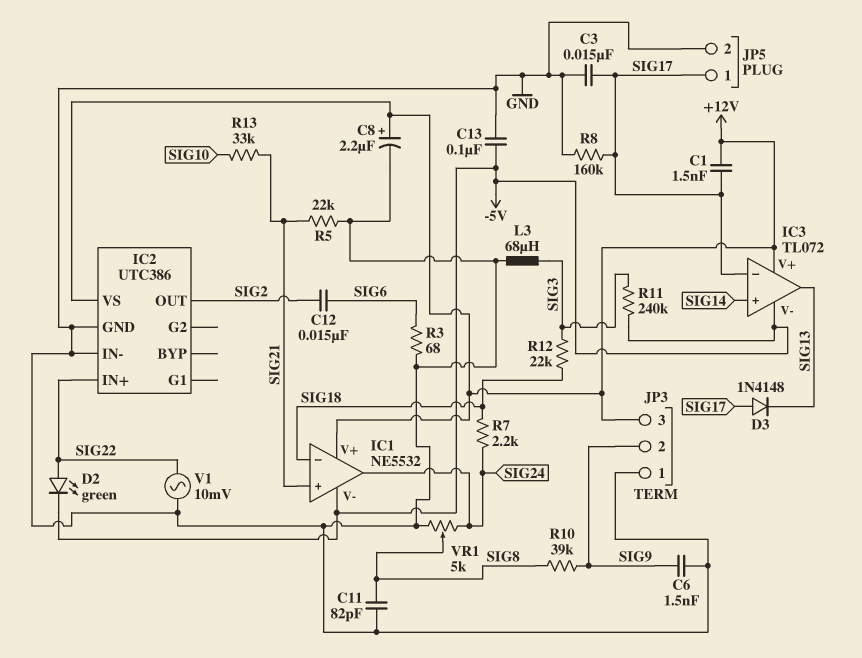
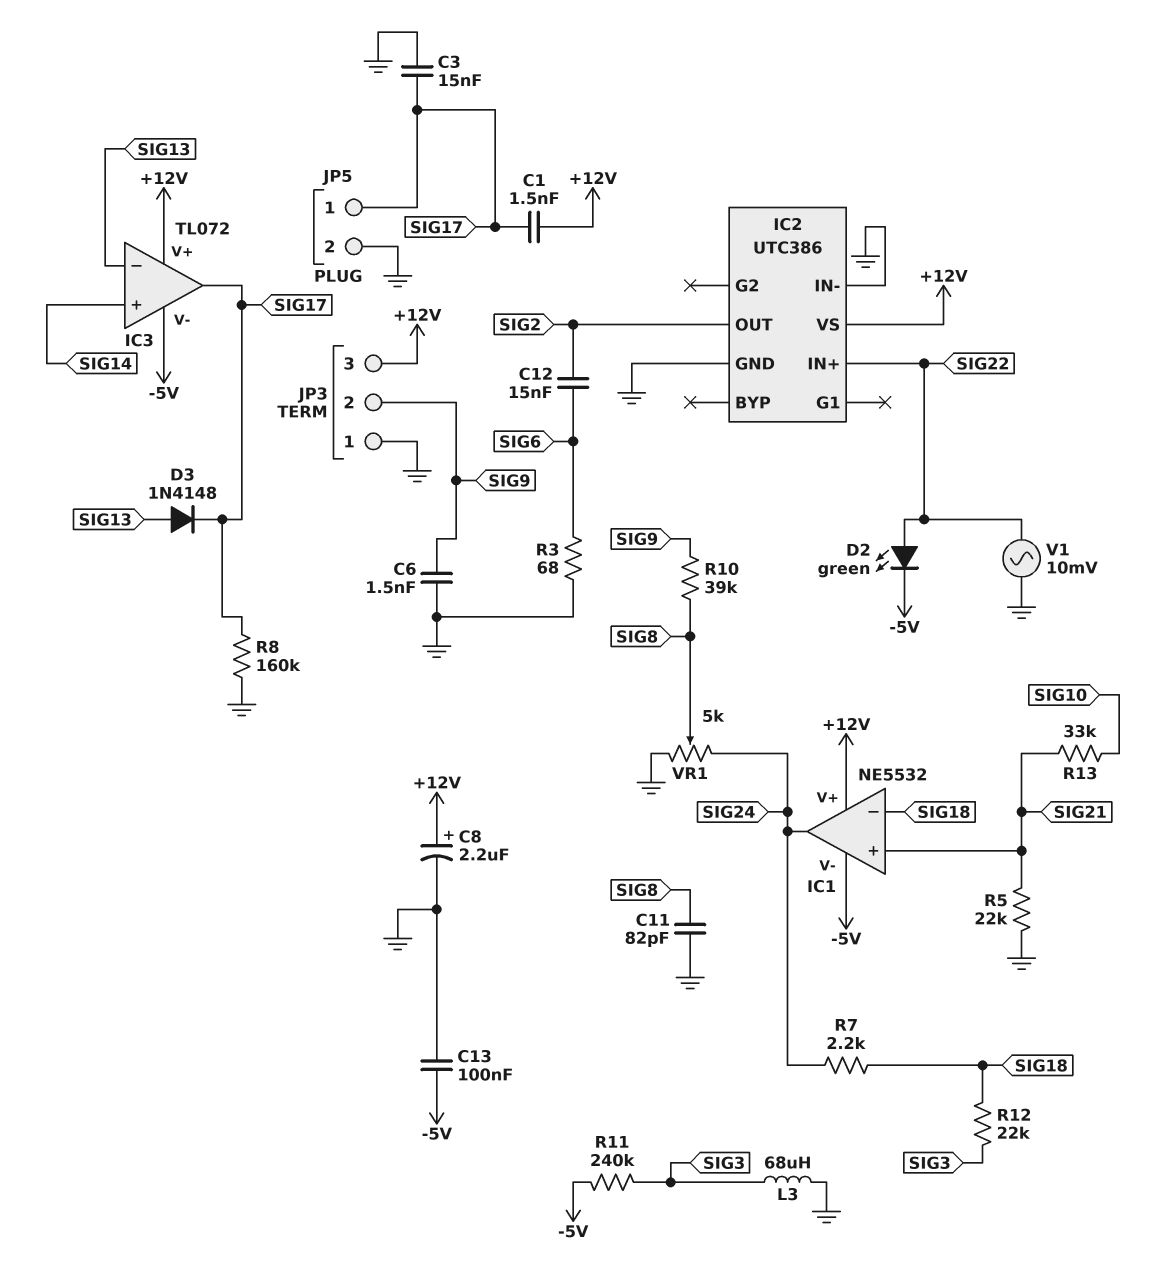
D3: diode 1N4148 (A SIG17, K SIG13) -> diode 1N4148 (A SIG13, K SIG17)
IC3 pin in-: SIG17 -> SIG13
IC3 pin out: SIG13 -> SIG17

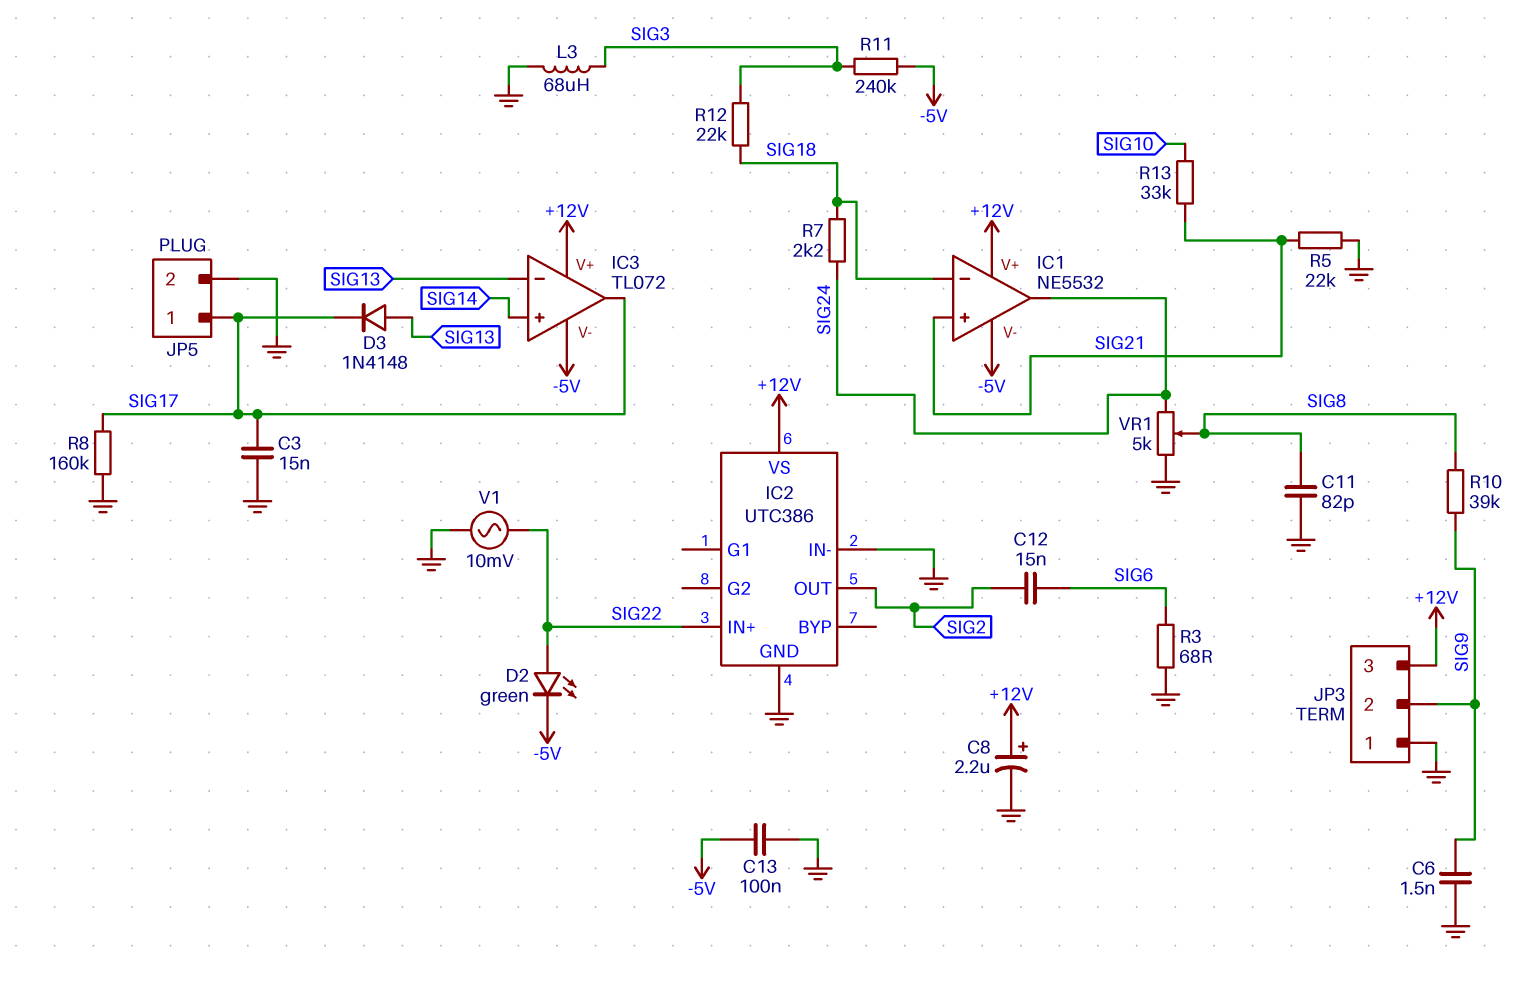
C1: 1.5nF (+12V, SIG17) -> none

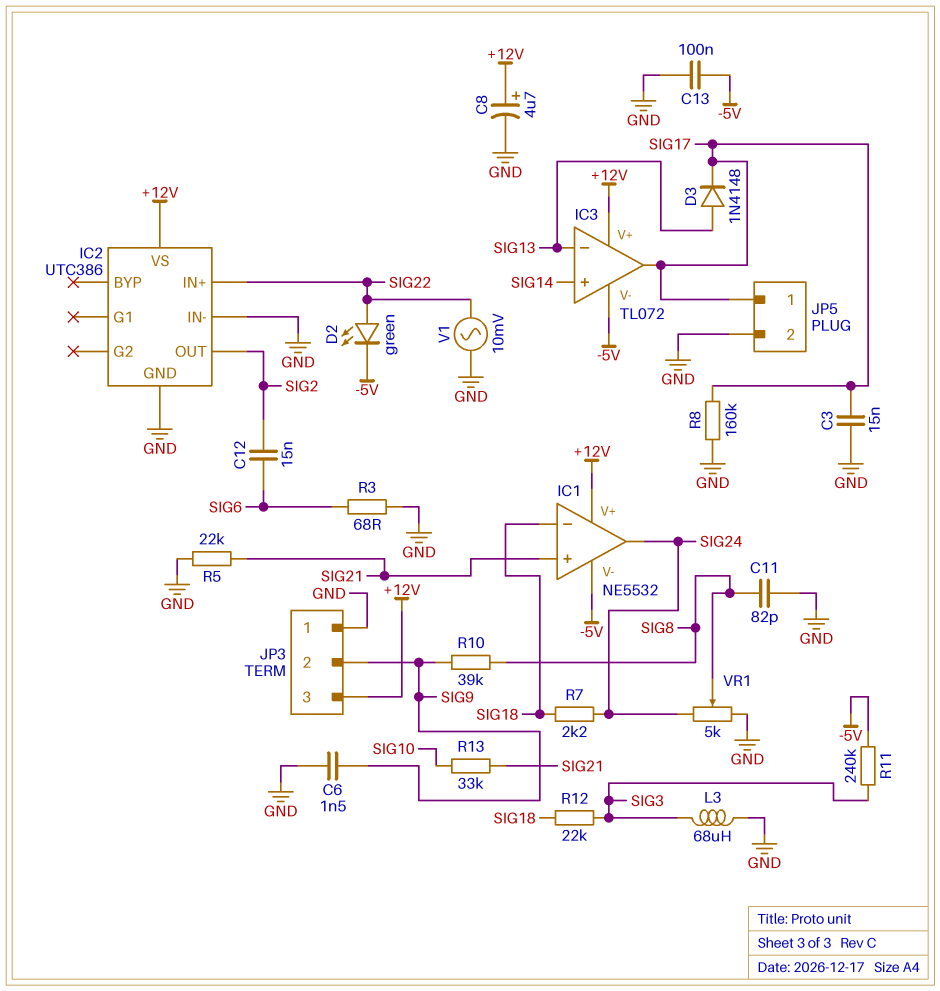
C8: 2.2uF (plus +12V, minus GND) -> 4.7uF (plus +12V, minus GND)

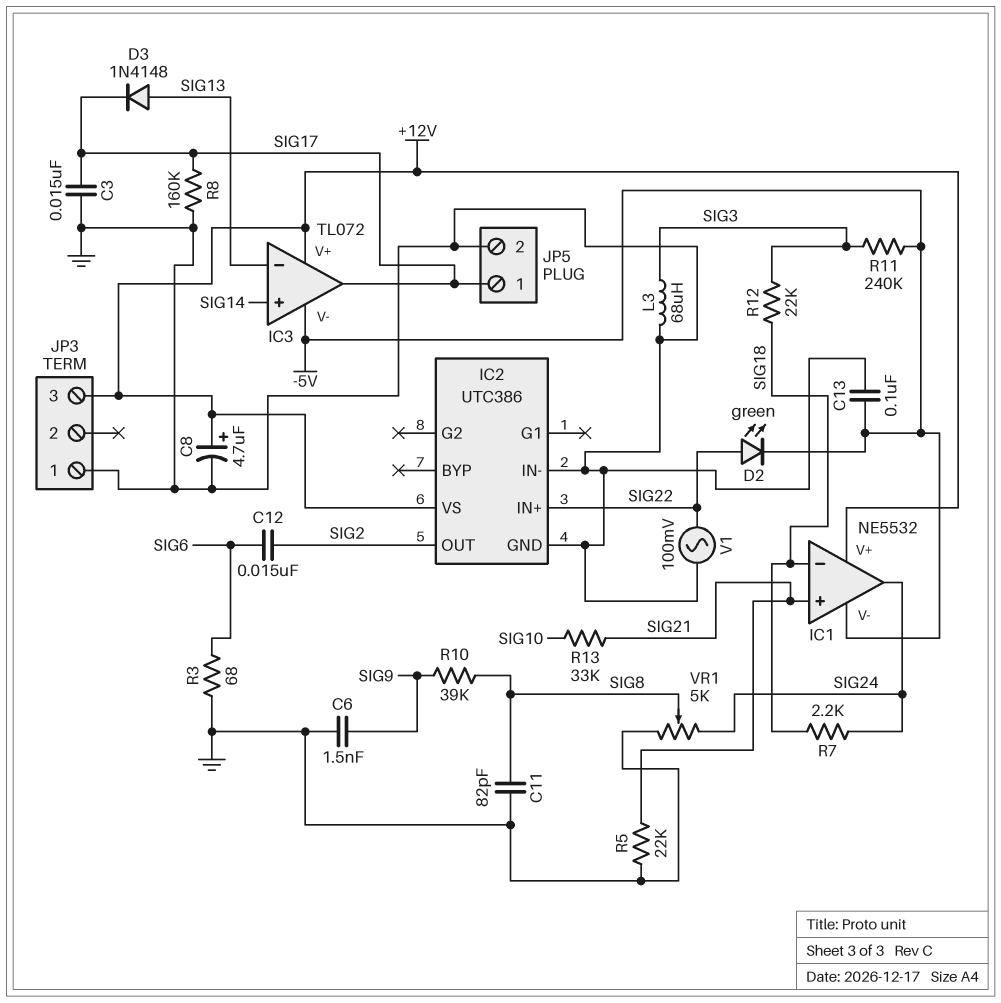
JP3 pin 2: SIG9 -> none
V1: AC 10mV (GND, SIG22) -> AC 100mV (GND, SIG22)

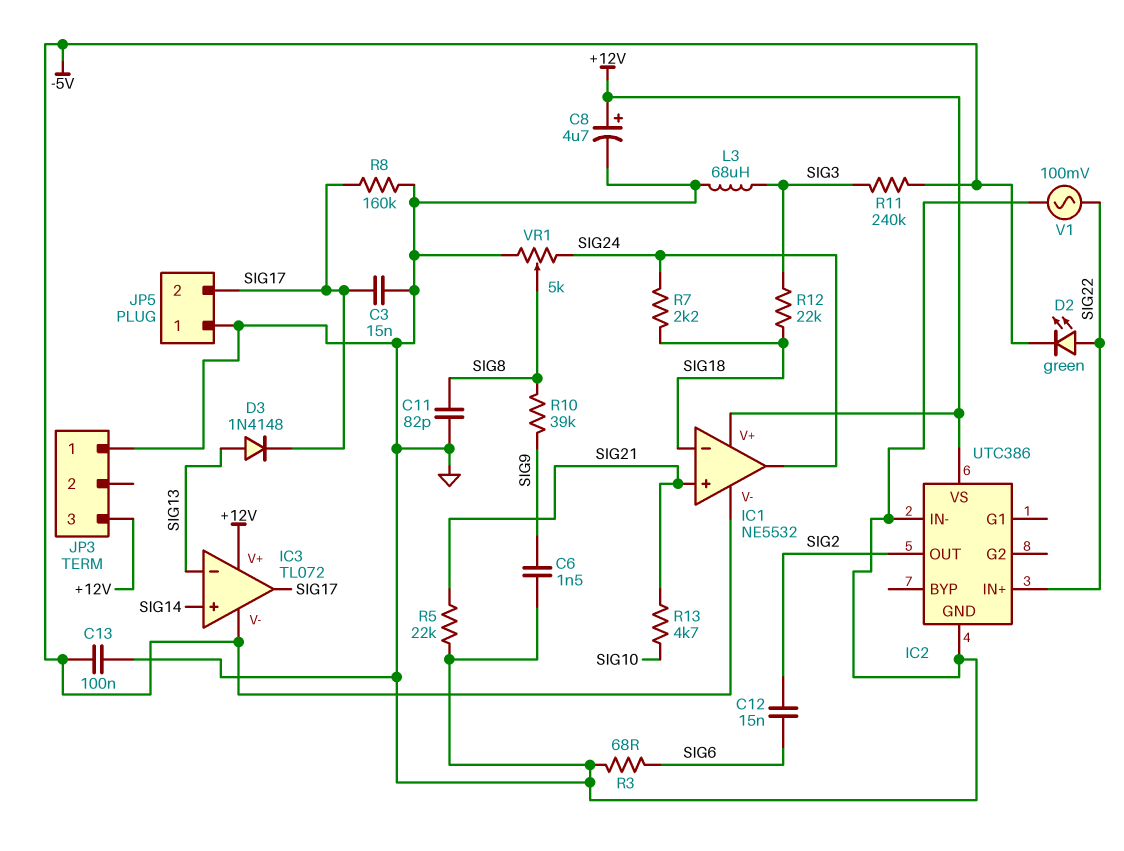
JP5 pin 1: SIG17 -> GND
JP5 pin 2: GND -> SIG17
R13: 33k (SIG10, SIG21) -> 4.7k (SIG10, SIG21)

